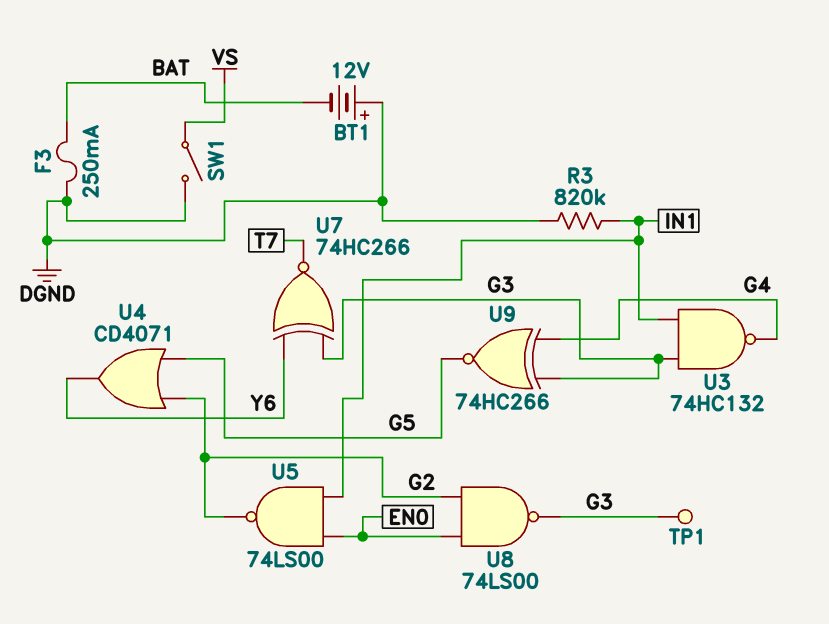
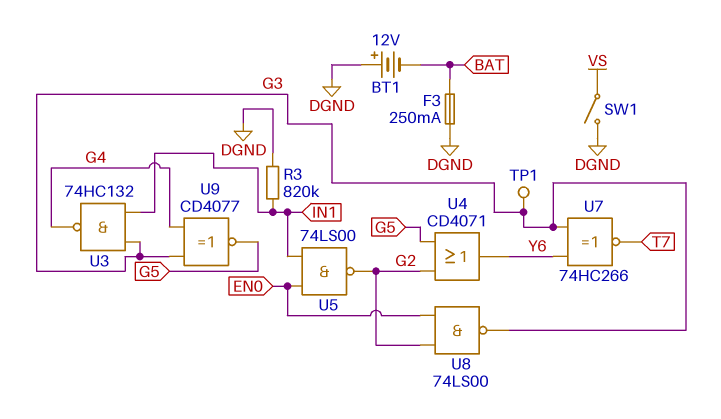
U9: XNOR 74HC266 (in G3, in G4, out G5) -> XNOR CD4077 (in G3, in G4, out G5)

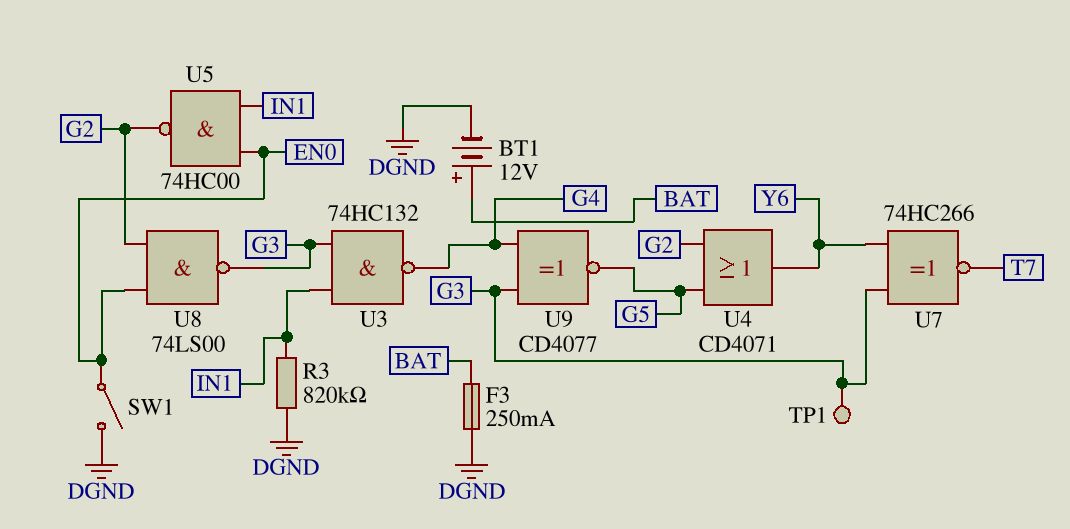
BT1: 12V (plus DGND, minus BAT) -> 12V (plus BAT, minus DGND)
SW1: switch (DGND, VS) -> switch (DGND, EN0)
U5: NAND 74LS00 (in EN0, in IN1, out G2) -> NAND 74HC00 (in EN0, in IN1, out G2)

